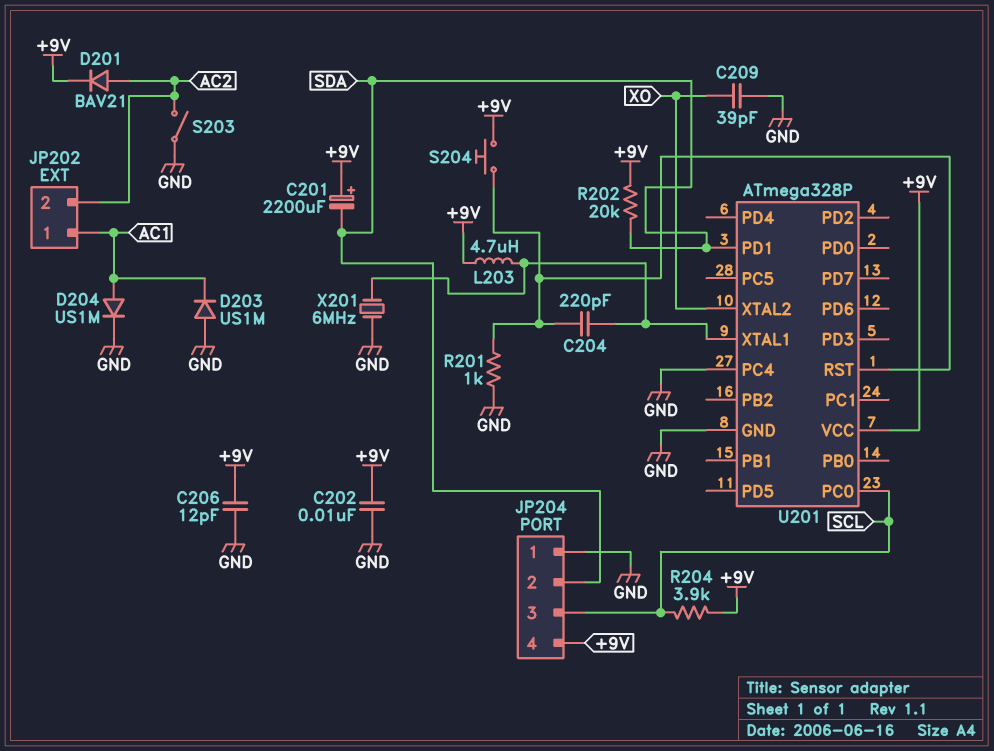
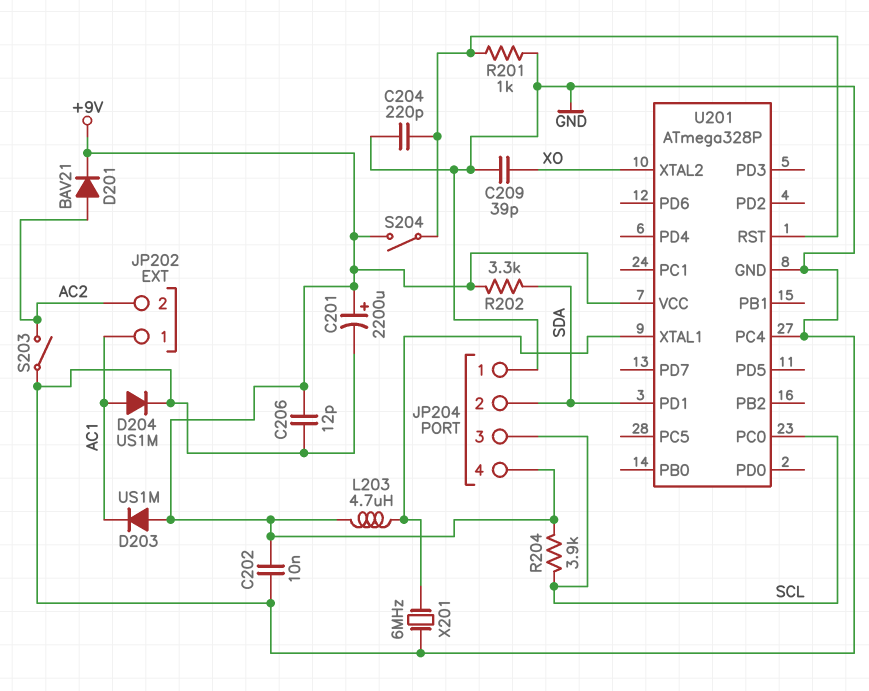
C201: 2200uF (plus +9V, minus SDA) -> 2200uF (plus +9V, minus GND)
C204: 220pF (U201/RST, U201/XTAL1) -> 220pF (GND, U201/RST)
D203: diode US1M (A GND, K AC1) -> diode US1M (A +9V, K AC1)
R202: 20k (+9V, SDA) -> 3.3k (+9V, SDA)
S204: button (+9V, U201/RST) -> switch (+9V, U201/RST)

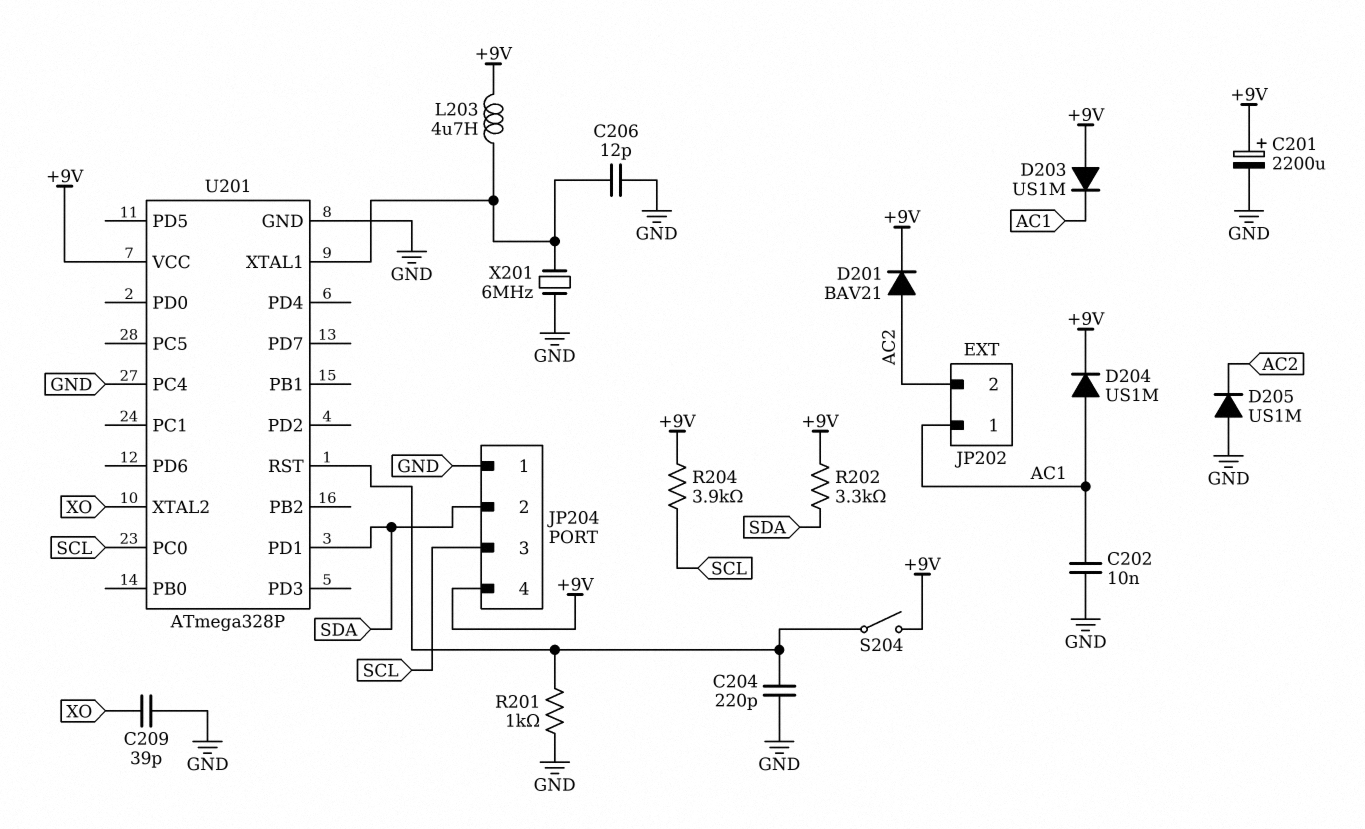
C202: 10nF (+9V, GND) -> 10nF (AC1, GND)
C206: 12pF (+9V, GND) -> 12pF (GND, U201/XTAL1)
D204: diode US1M (A AC1, K GND) -> diode US1M (A AC1, K +9V)
D205: none -> diode US1M (A GND, K AC2)
S203: switch (AC2, GND) -> none

